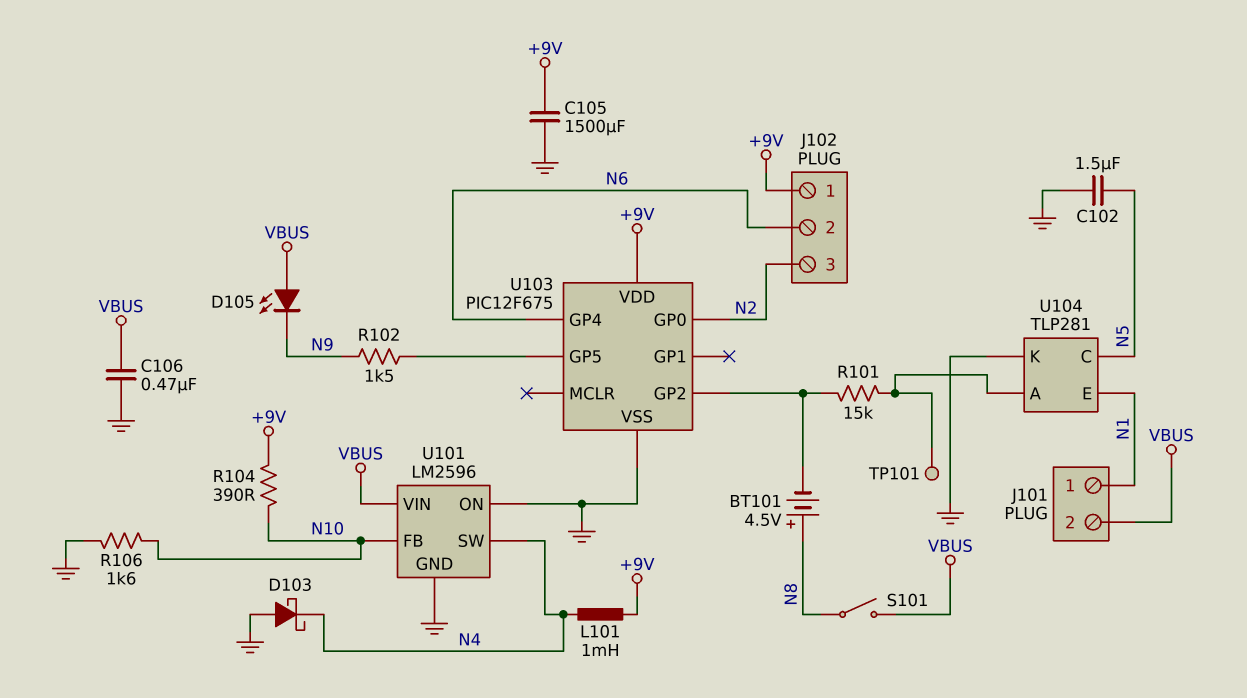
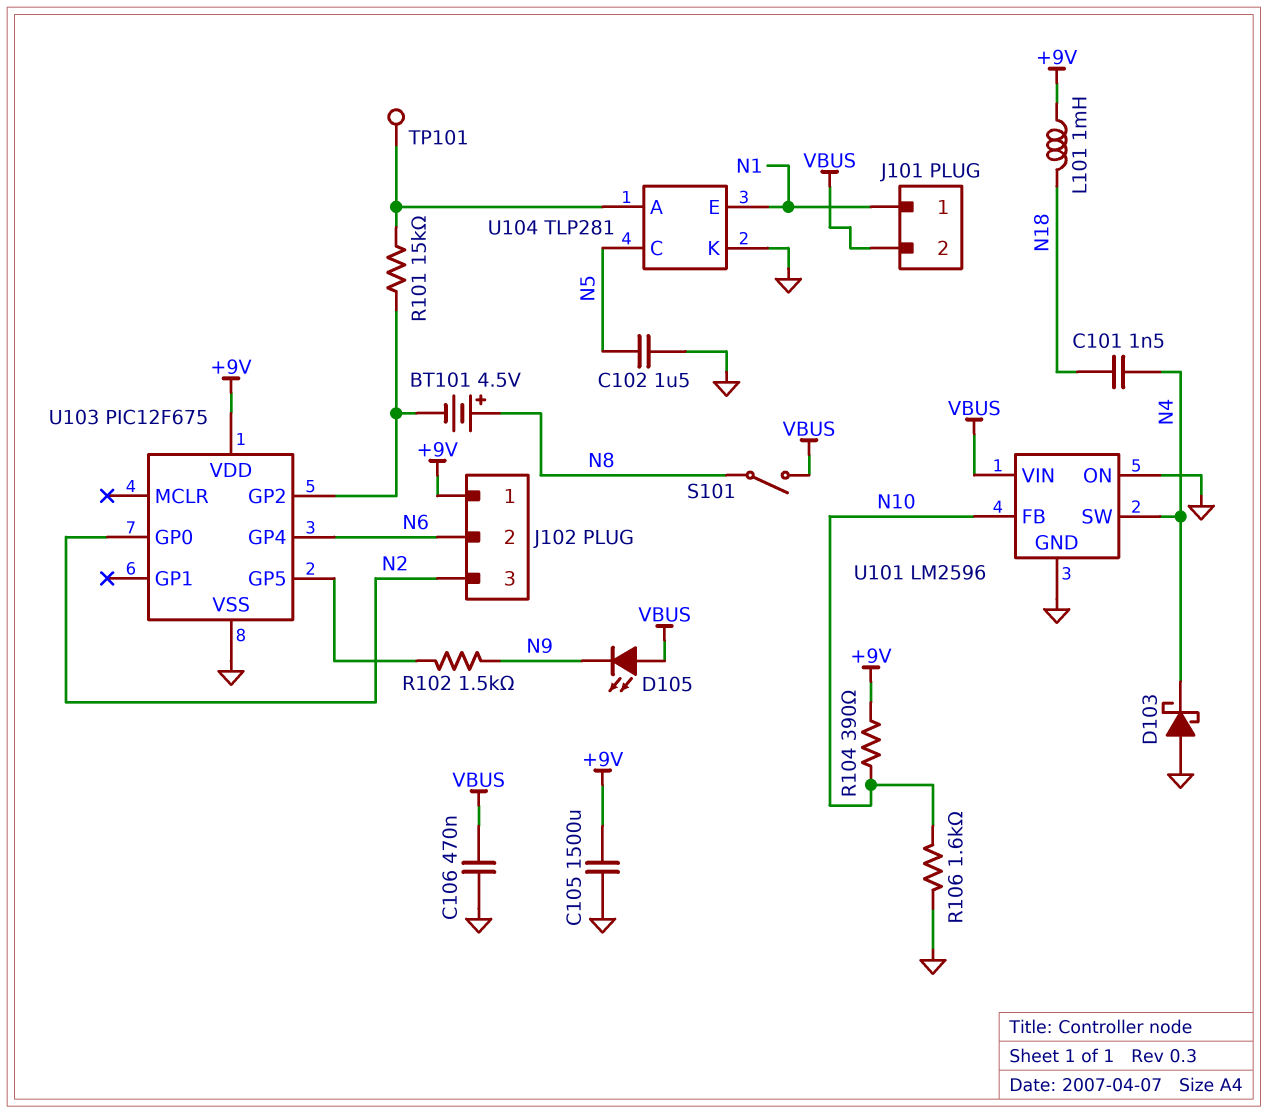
C101: none -> 1.5nF (N4, N18)
L101: 1mH (+9V, N4) -> 1mH (+9V, N18)

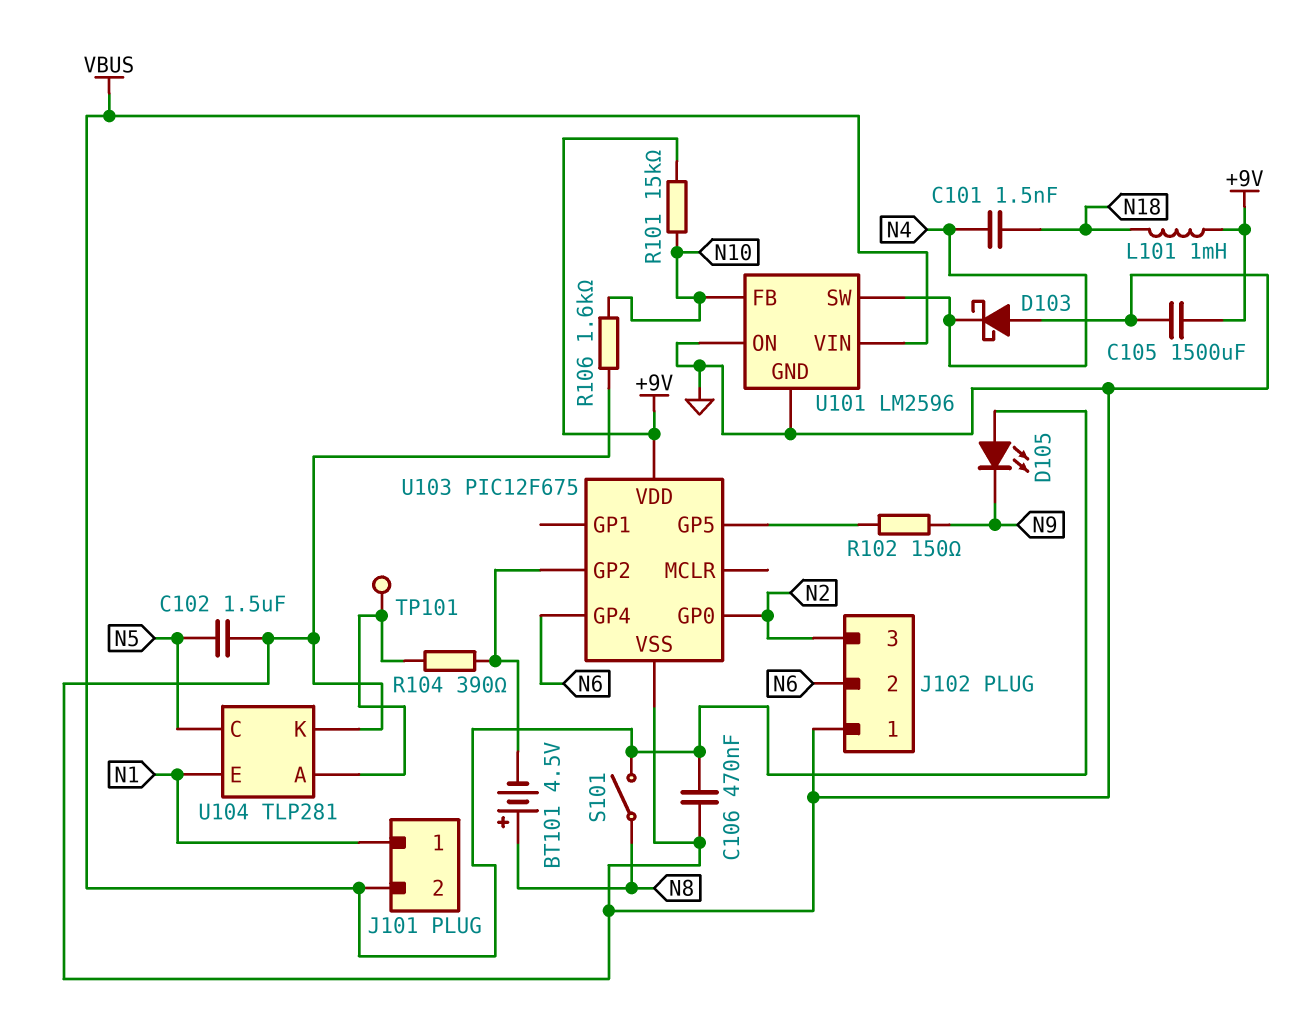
J102 pin 1: +9V -> GND
R101: 15k (U103/GP2, U104/A) -> 15k (+9V, N10)
R102: 1.5k (N9, U103/GP5) -> 150 (N9, U103/GP5)
R104: 390 (+9V, N10) -> 390 (U103/GP2, U104/A)

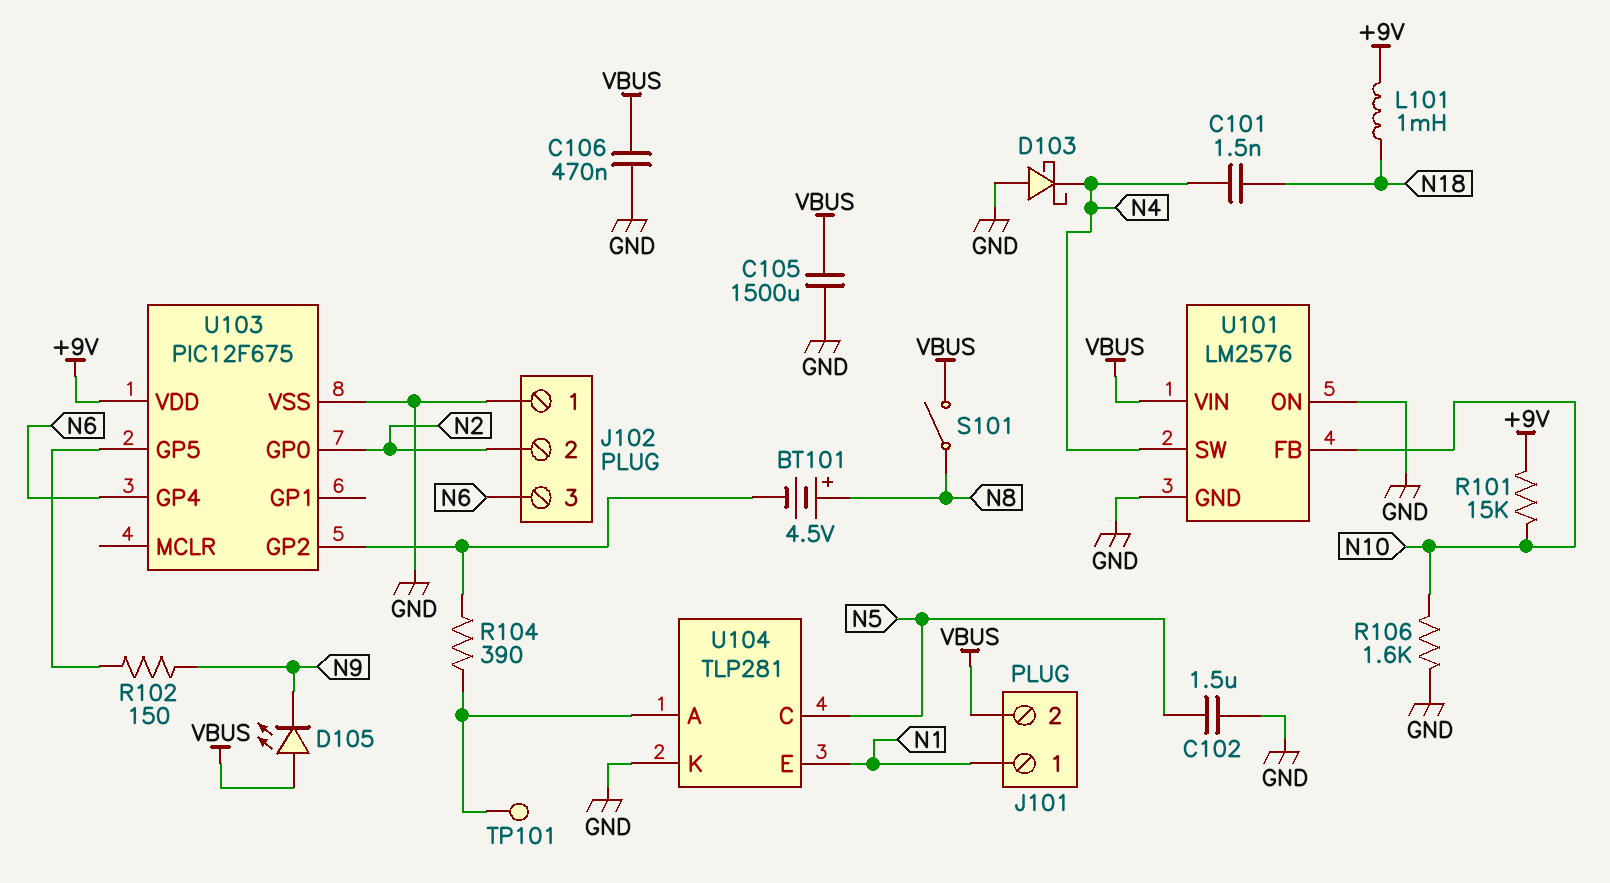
C105: 1500uF (+9V, GND) -> 1500uF (GND, VBUS)
J102 pin 2: N6 -> N2
J102 pin 3: N2 -> N6
U101: LM2596 -> LM2576

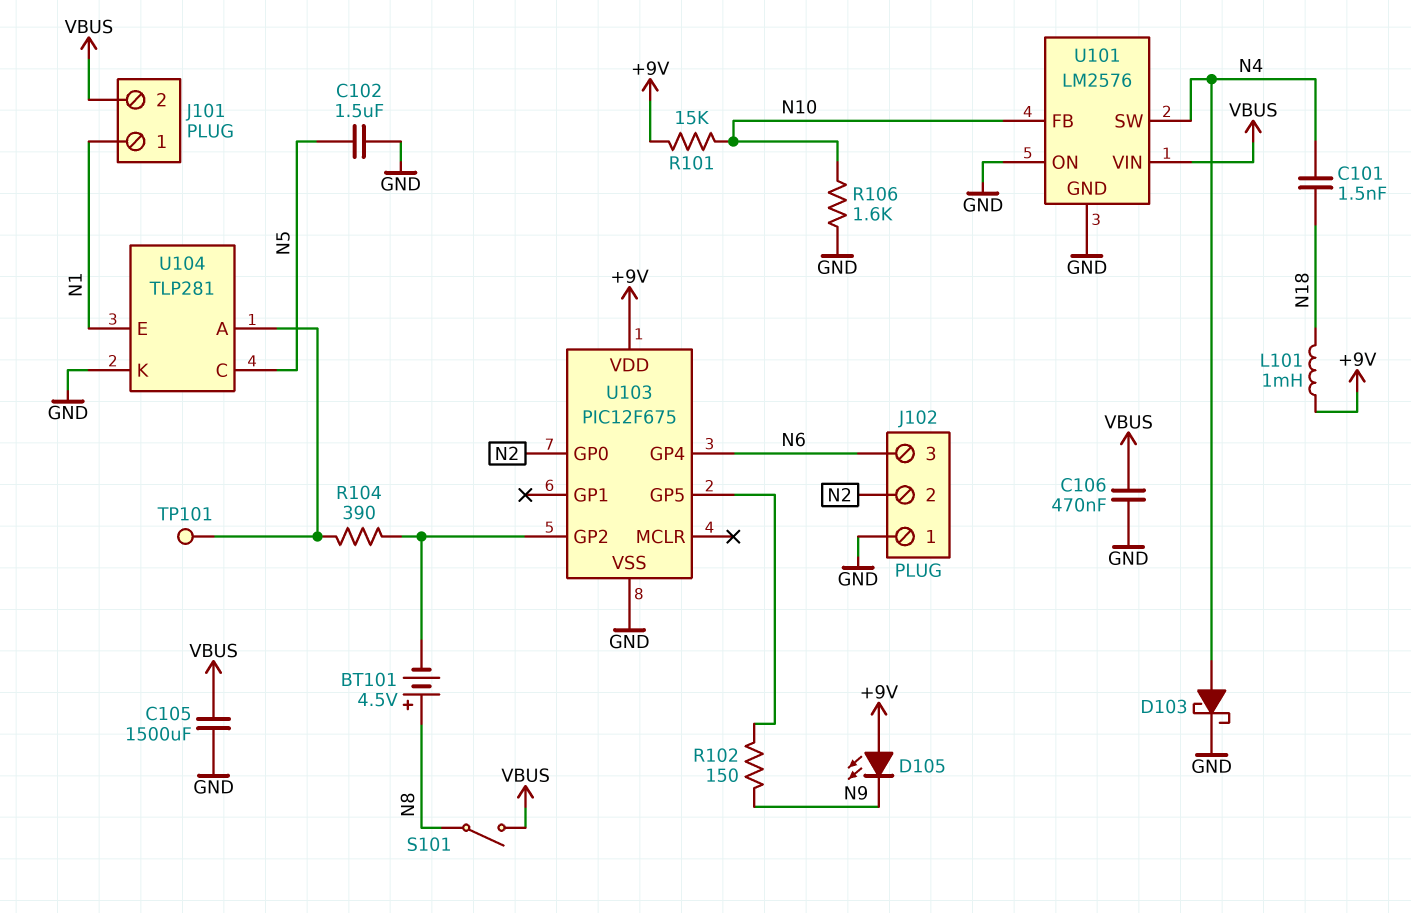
D103: schottky (A GND, K N4) -> schottky (A N4, K GND)
D105: LED (A VBUS, K N9) -> LED (A +9V, K N9)

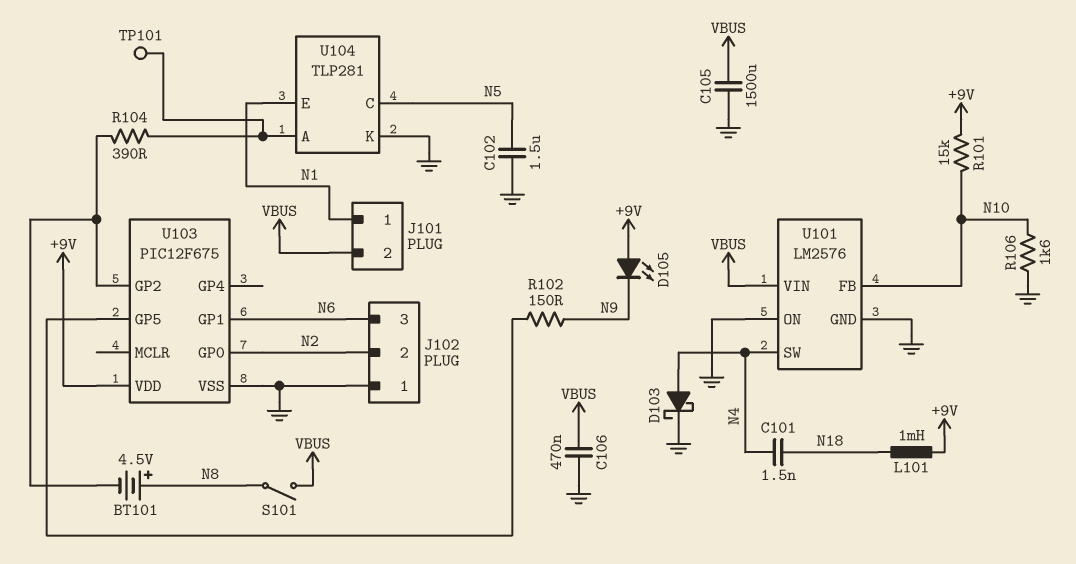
U103 pin GP1: none -> N6
U103 pin GP4: N6 -> none

